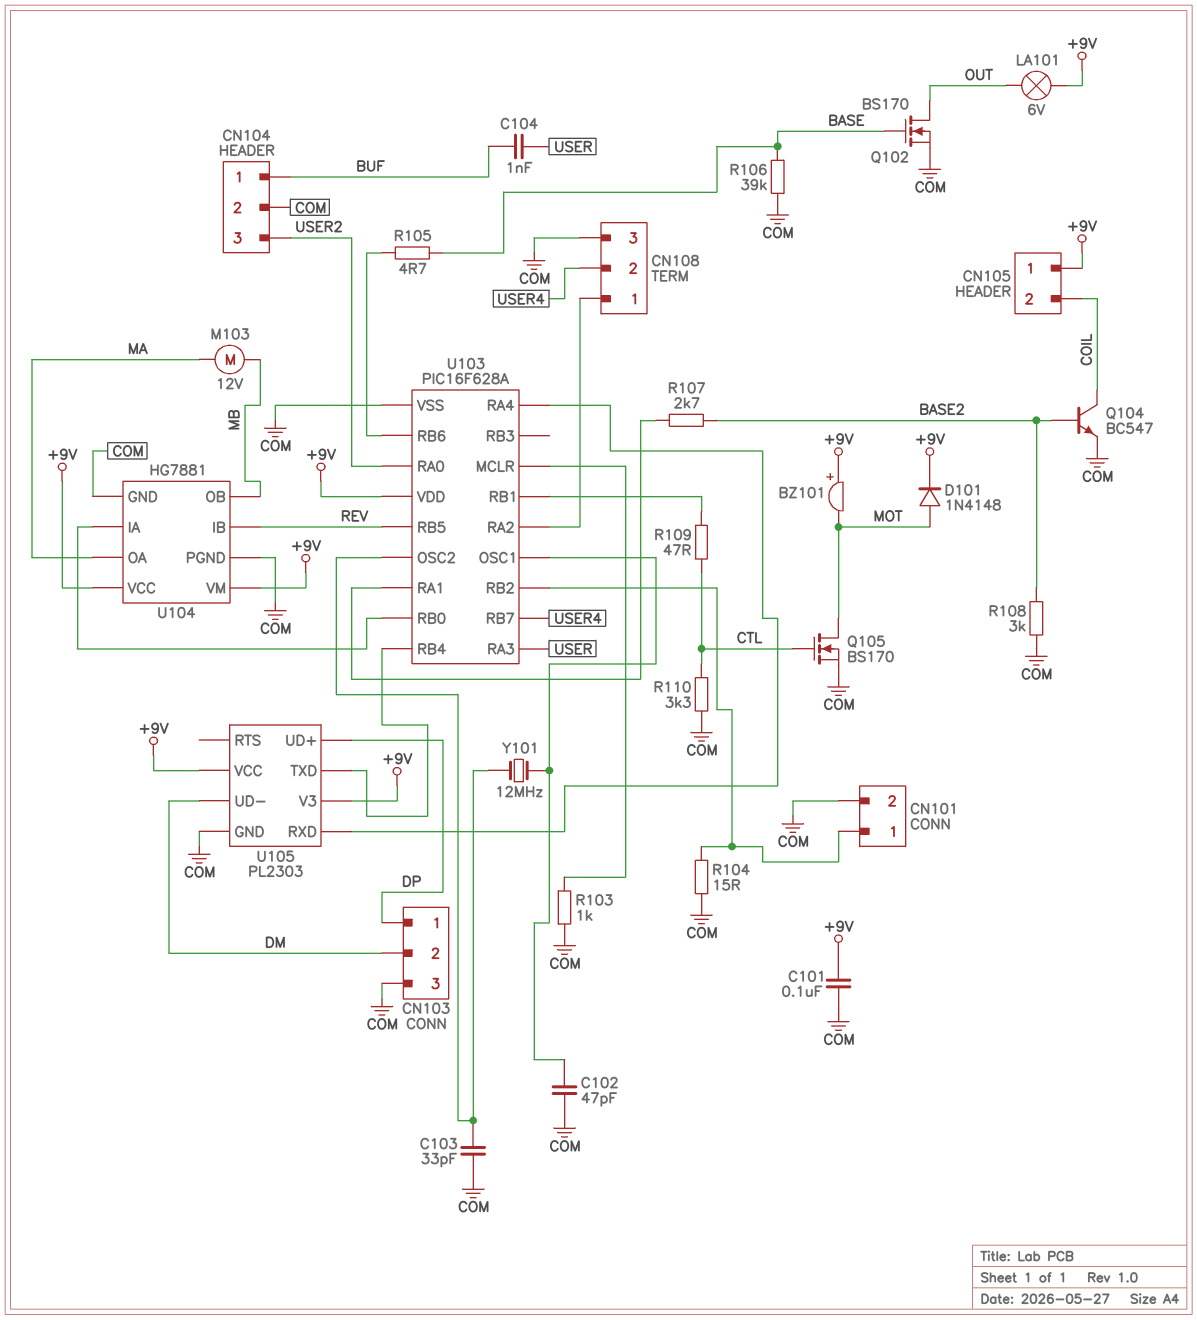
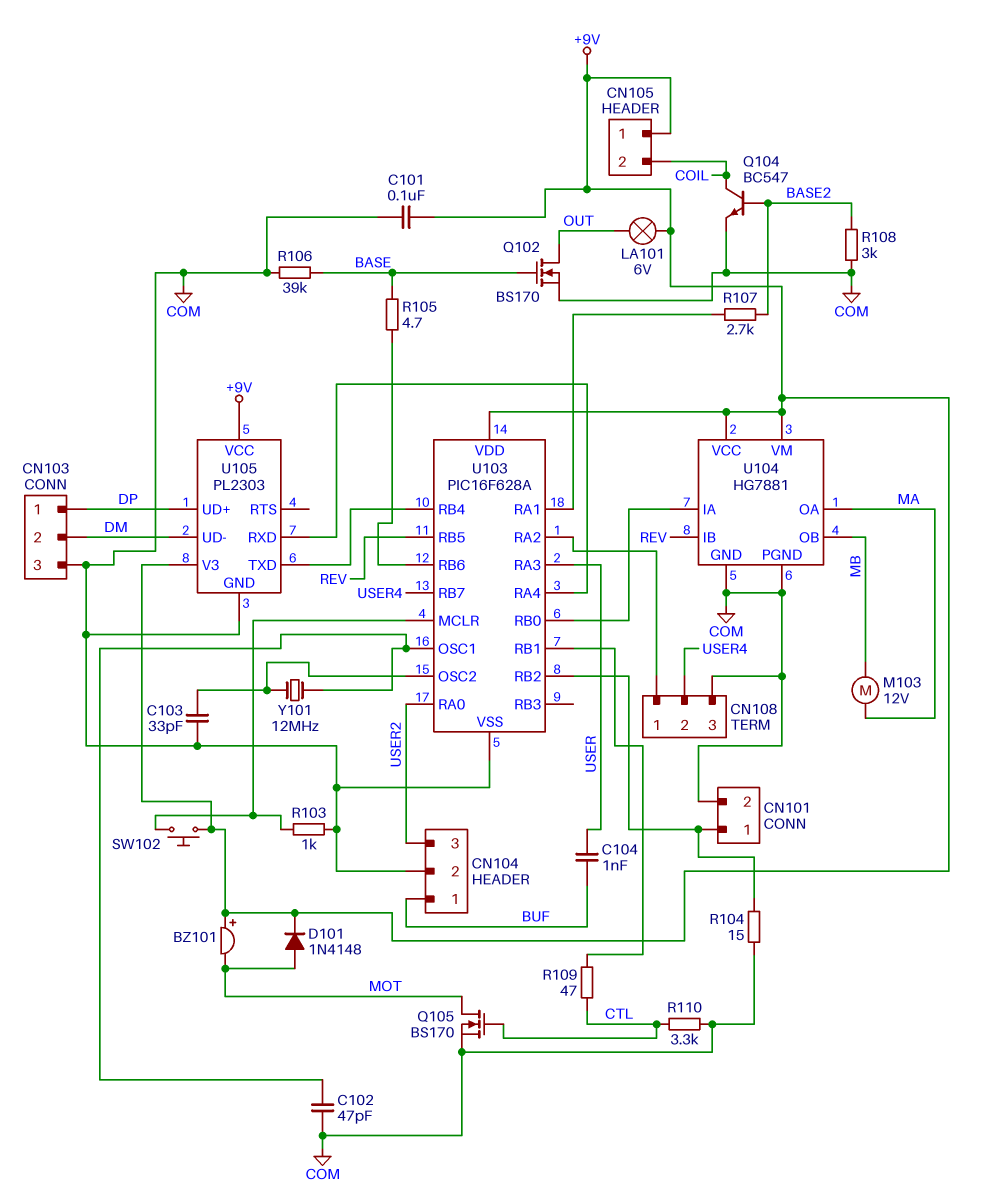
SW102: none -> button (+9V, U103/MCLR)

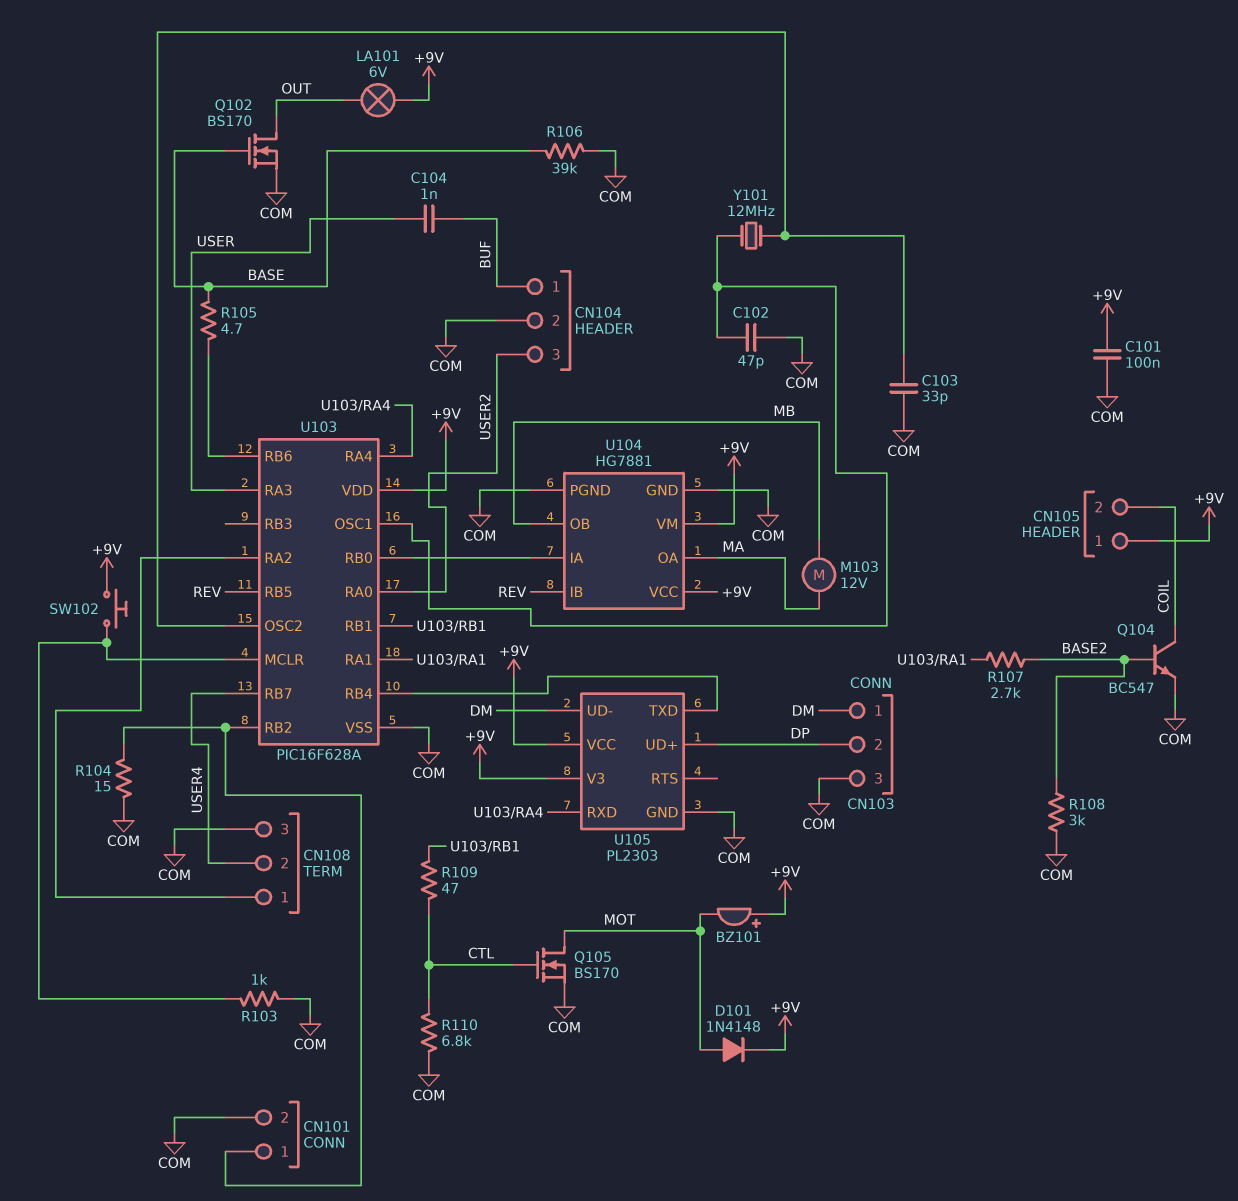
CN103 pin 1: DP -> DM
CN103 pin 2: DM -> DP
R110: 3.3k (COM, CTL) -> 6.8k (COM, CTL)

